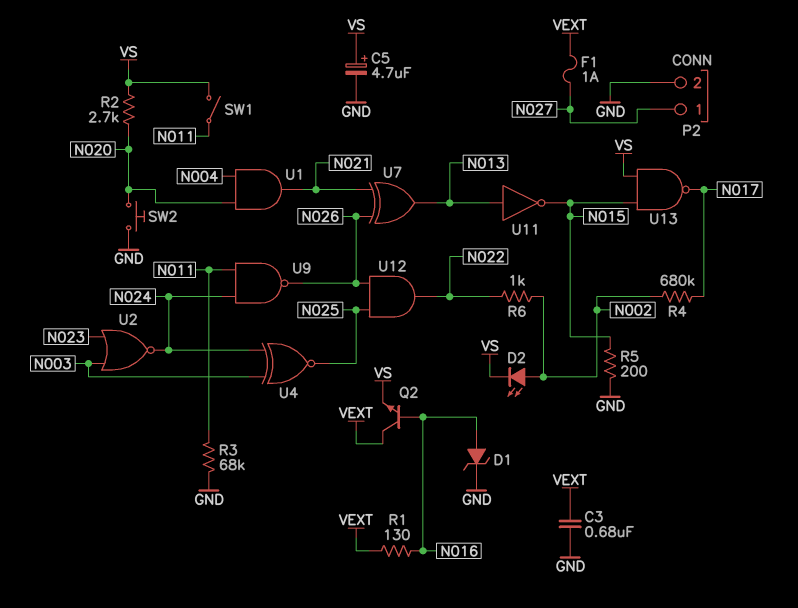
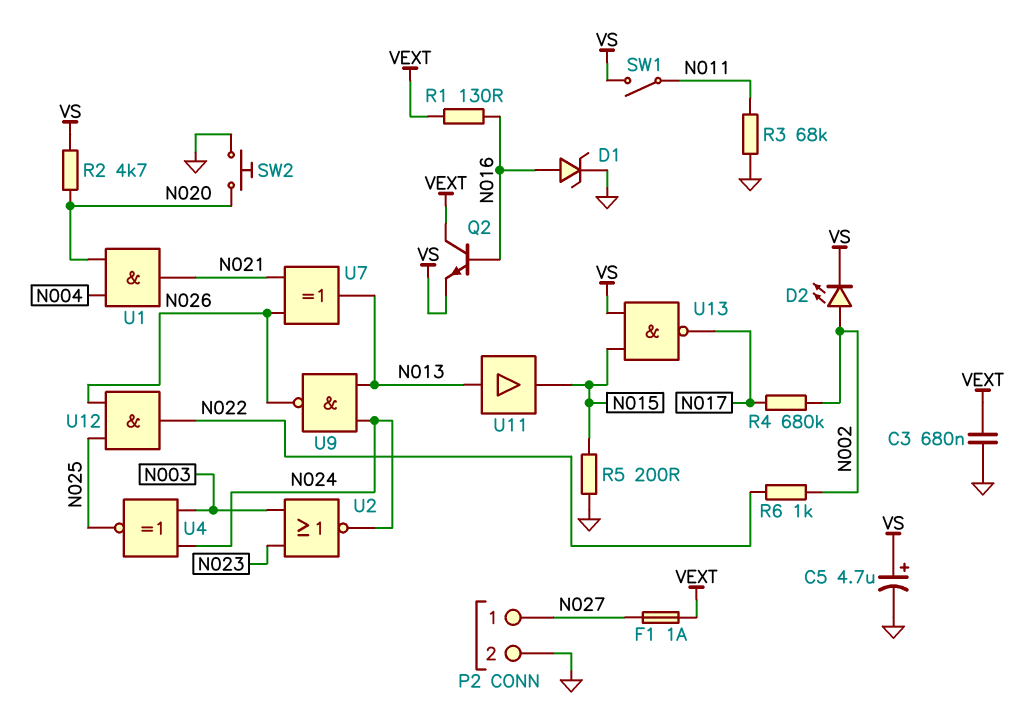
R2: 2.7k (N020, VS) -> 4.7k (N020, VS)
U9: NAND (in N011, in N024, out N026) -> NAND (in N013, in N024, out N026)
U11: NOT (in N013, out N015) -> buffer (in N013, out N015)

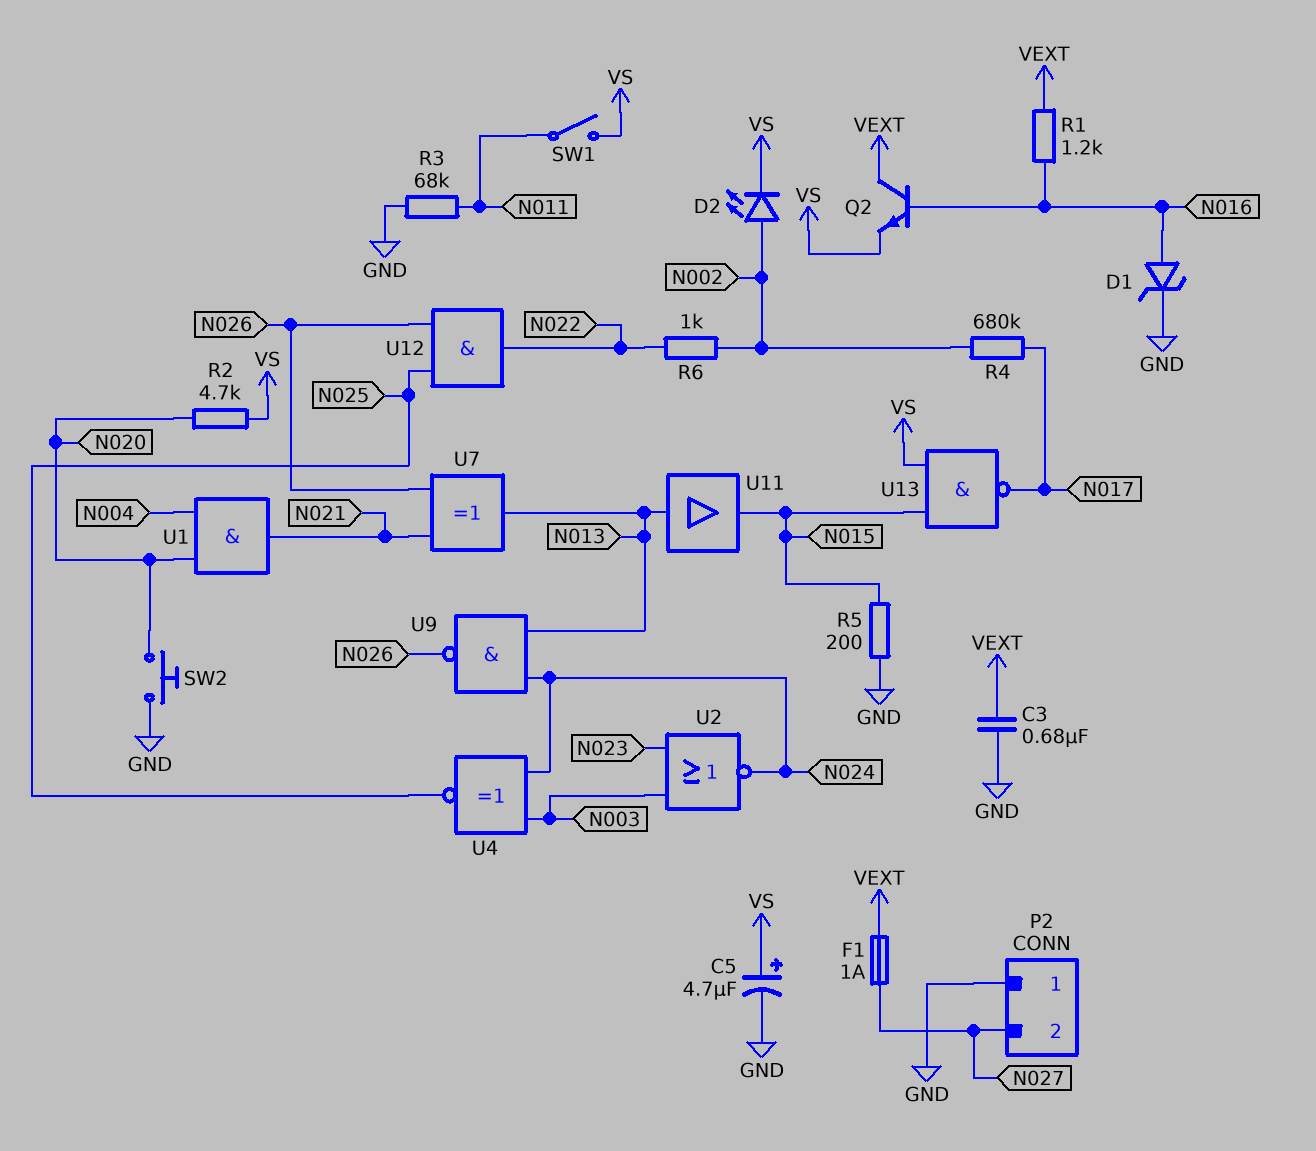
P2 pin 1: N027 -> GND
P2 pin 2: GND -> N027
R1: 130 (N016, VEXT) -> 1.2k (N016, VEXT)

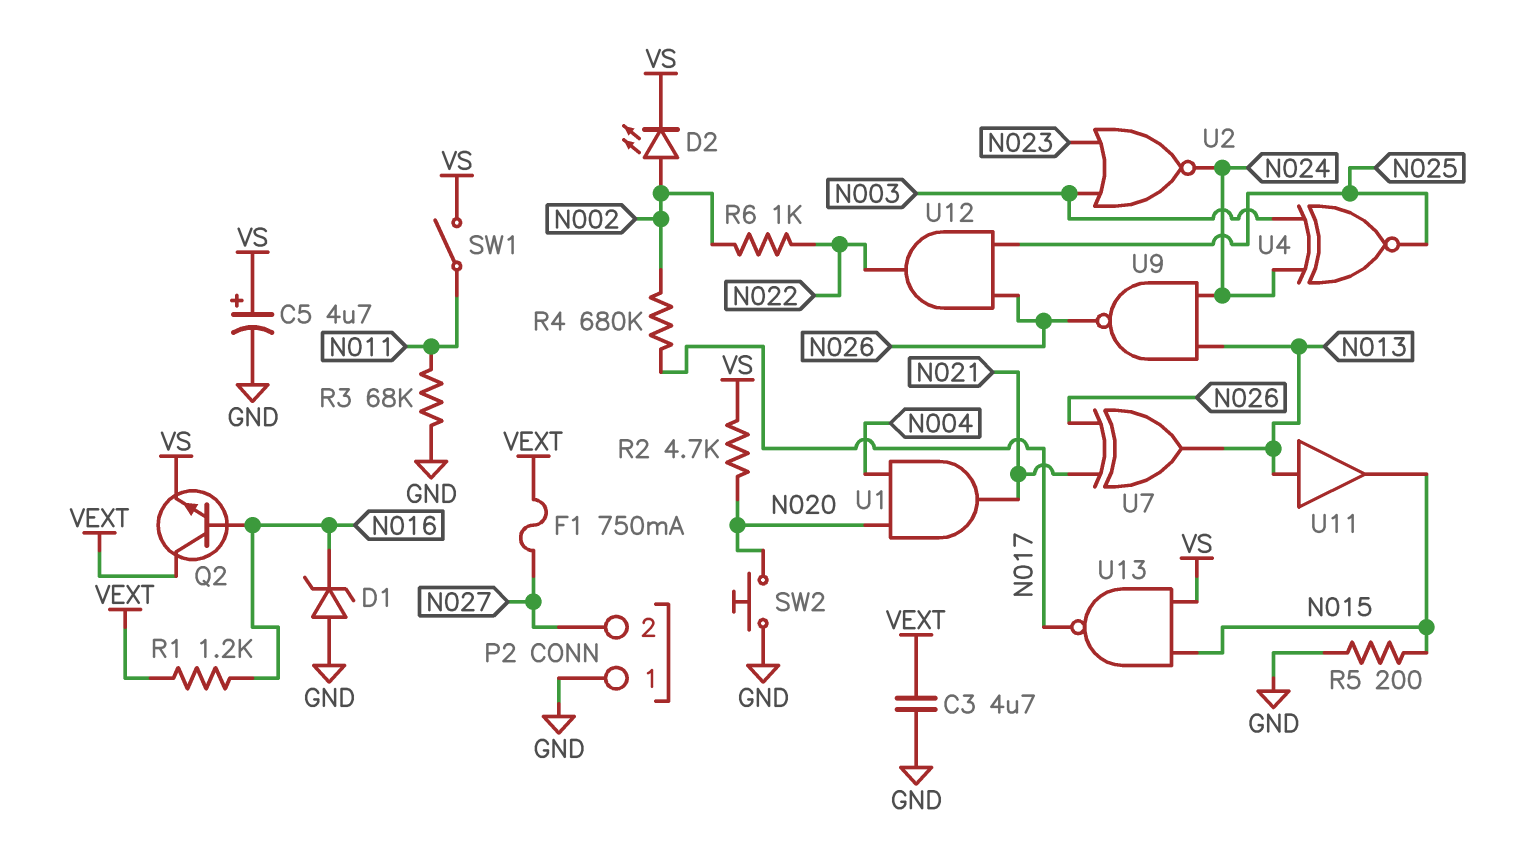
C3: 680nF (GND, VEXT) -> 4.7uF (GND, VEXT)
D1: zener (A N016, K GND) -> zener (A GND, K N016)
F1: 1A (N027, VEXT) -> 750mA (N027, VEXT)

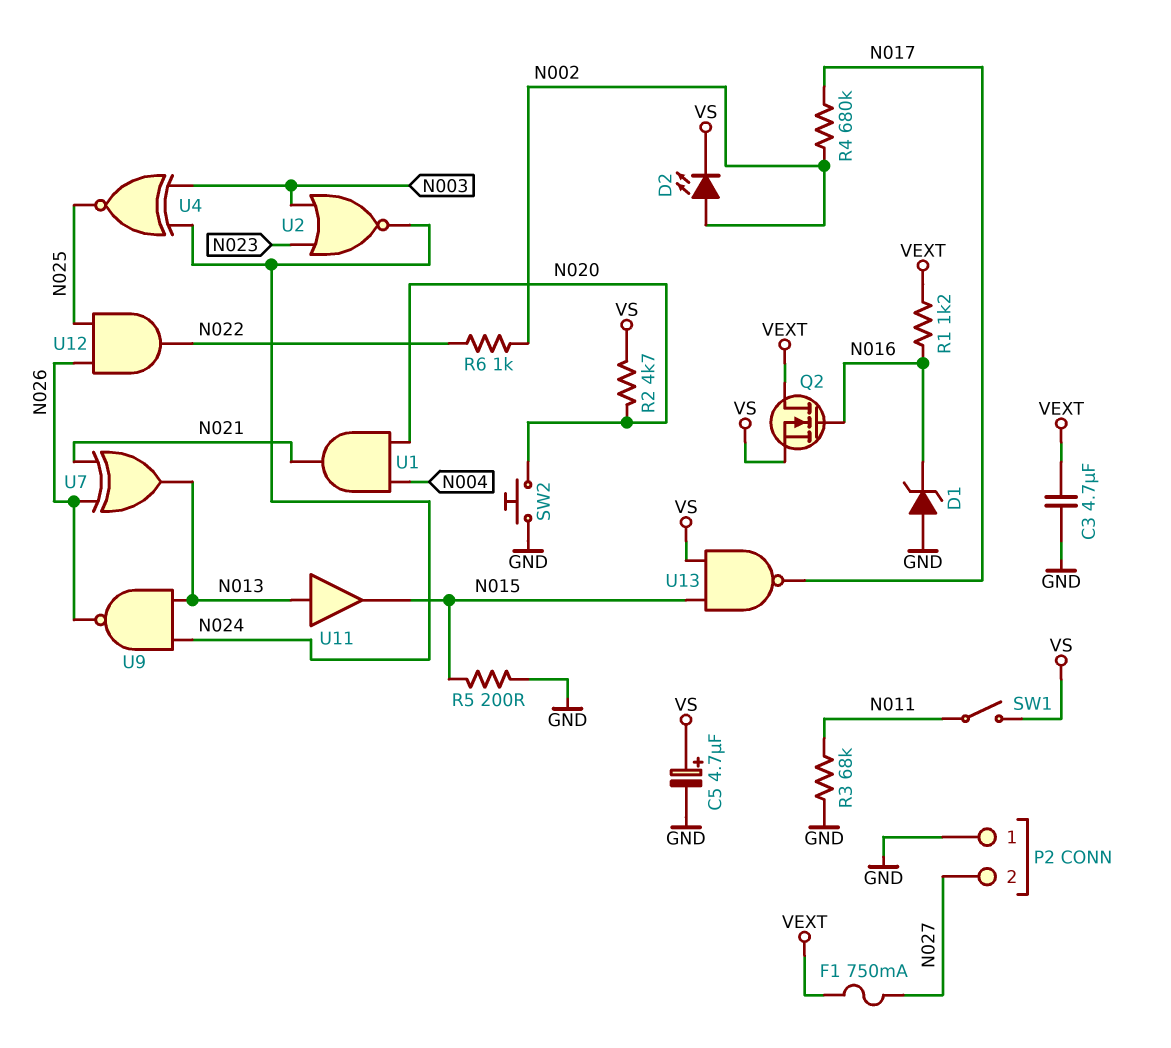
Q2: NPN (B N016, C VEXT, E VS) -> NMOS (G N016, D VEXT, S VS)

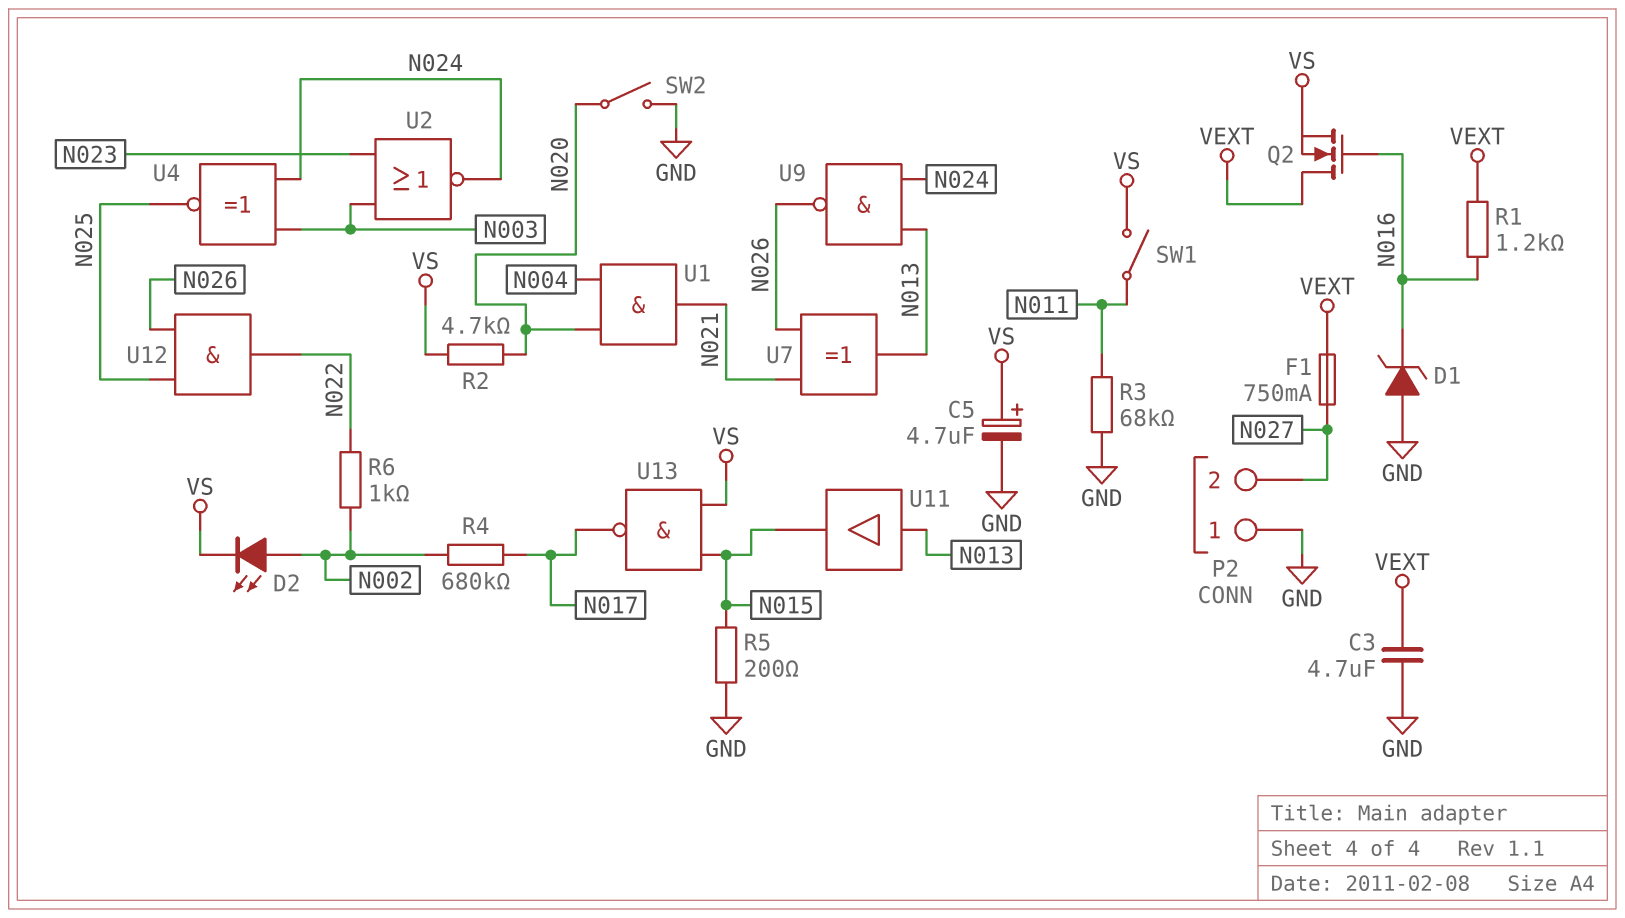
SW2: button (GND, N020) -> switch (GND, N020)

